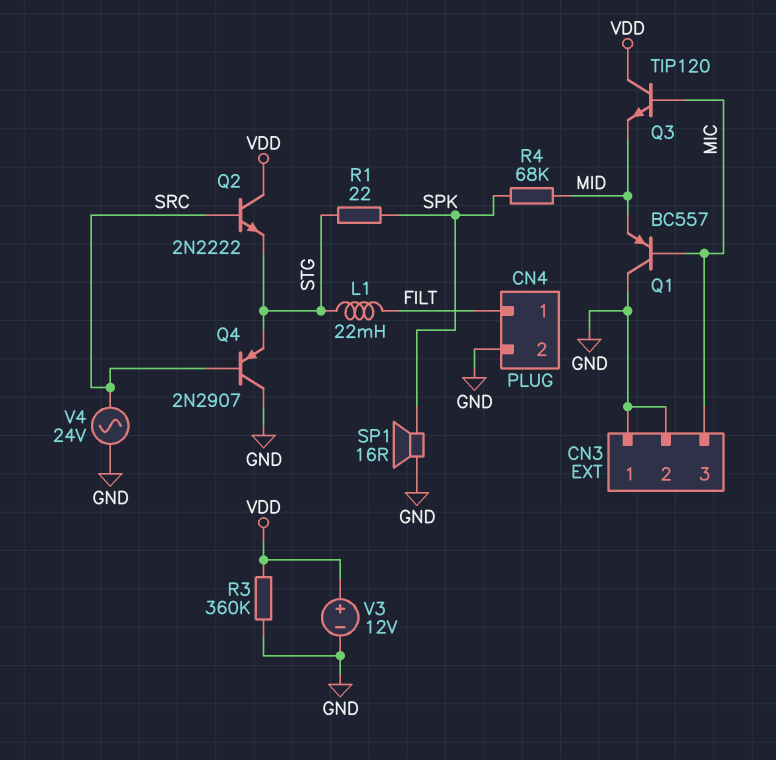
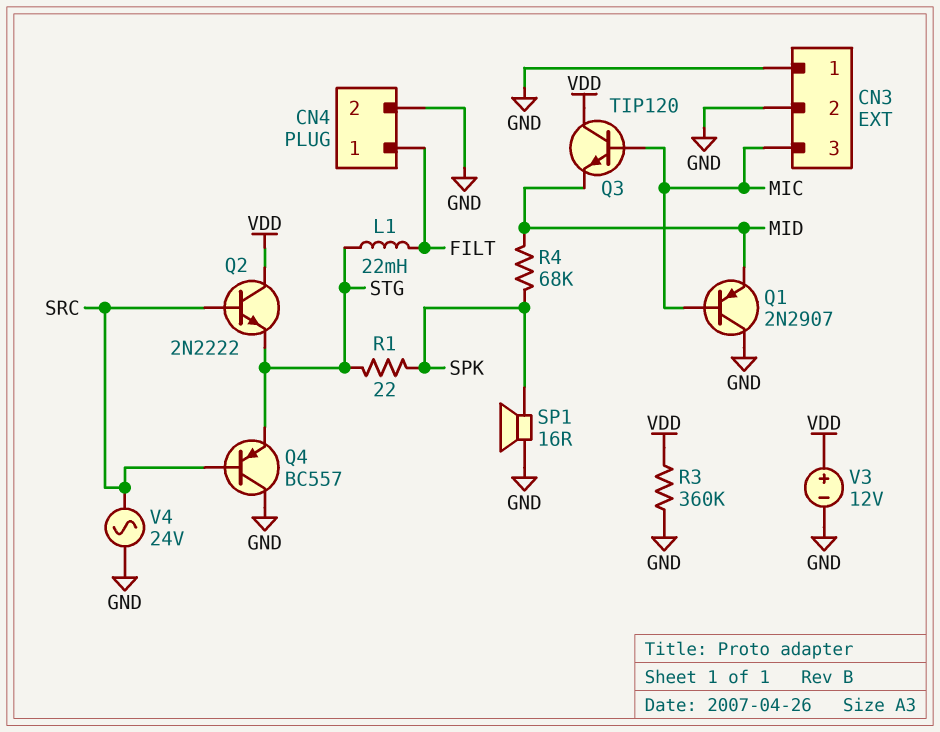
Q1: PNP BC557 (B MIC, C GND, E MID) -> PNP 2N2907 (B MIC, C GND, E MID)
Q4: PNP 2N2907 (B SRC, C GND, E STG) -> PNP BC557 (B SRC, C GND, E STG)

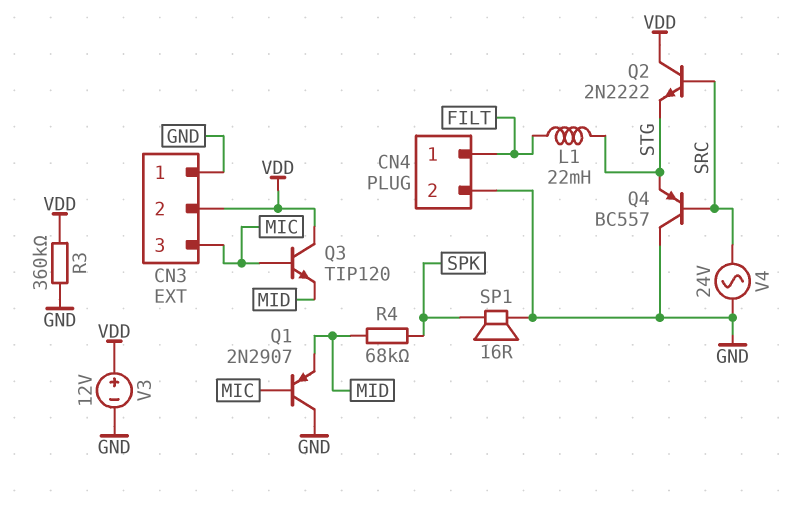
CN3 pin 2: GND -> VDD
R1: 22 (SPK, STG) -> none

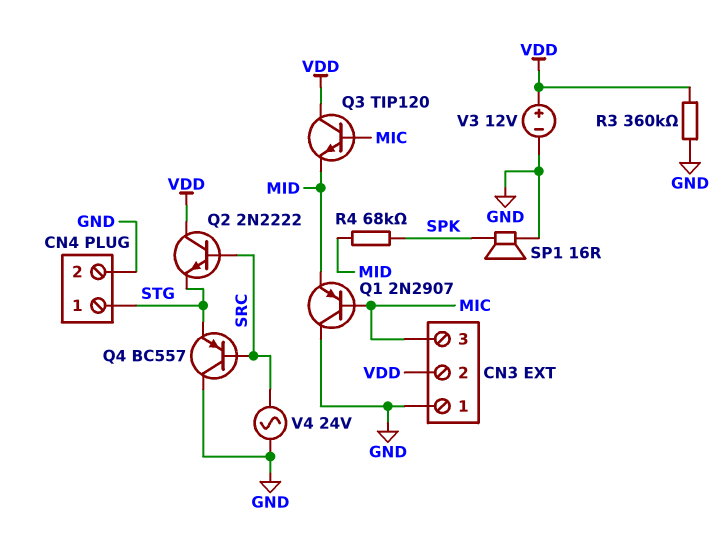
CN4 pin 1: FILT -> STG
L1: 22mH (FILT, STG) -> none

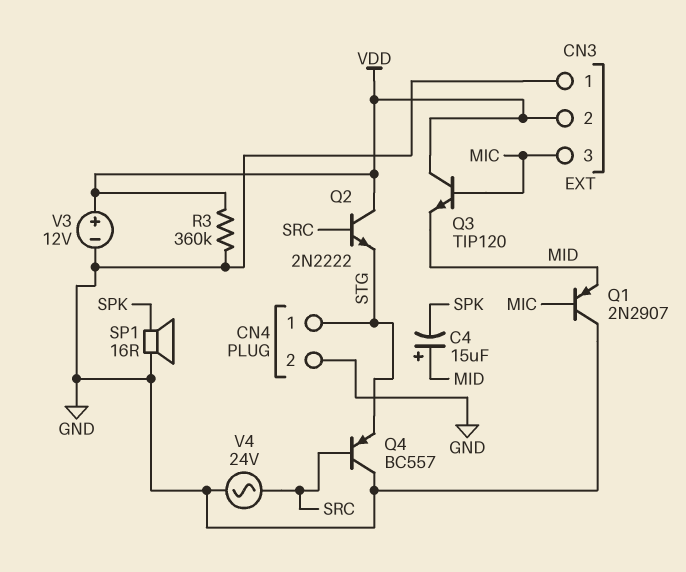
C4: none -> 15uF (plus MID, minus SPK)
R4: 68k (MID, SPK) -> none

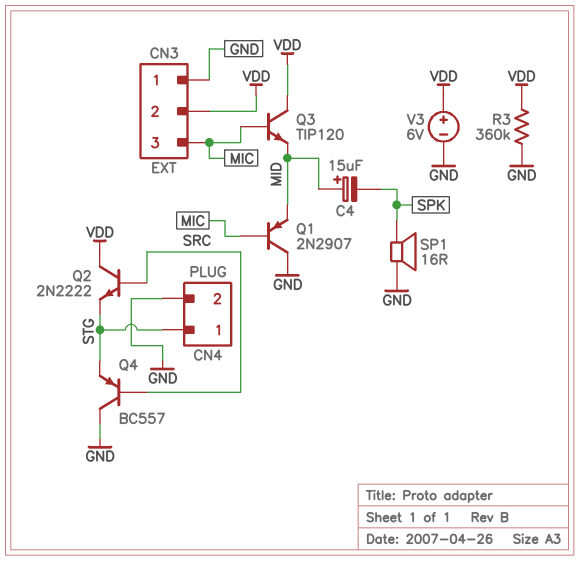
V3: 12V (plus VDD, minus GND) -> 6V (plus VDD, minus GND)
V4: AC 24V (GND, SRC) -> none

